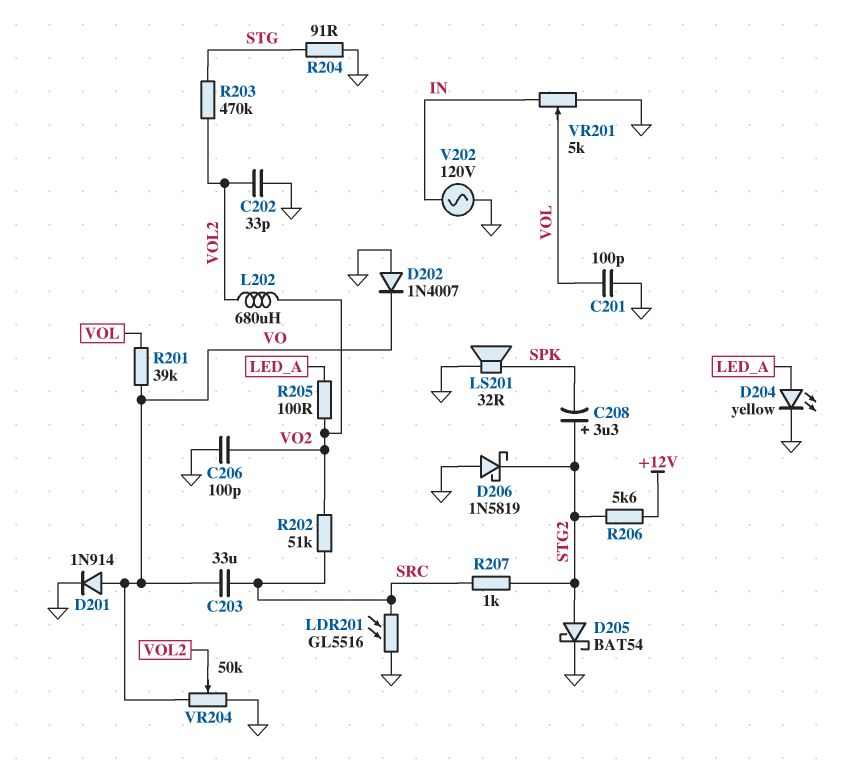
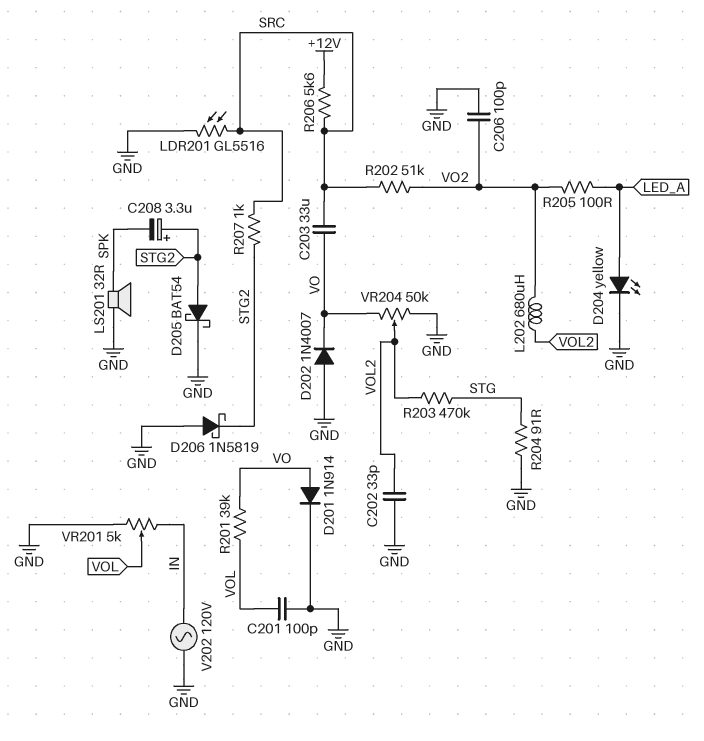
R206: 5.6k (+12V, STG2) -> 5.6k (+12V, SRC)

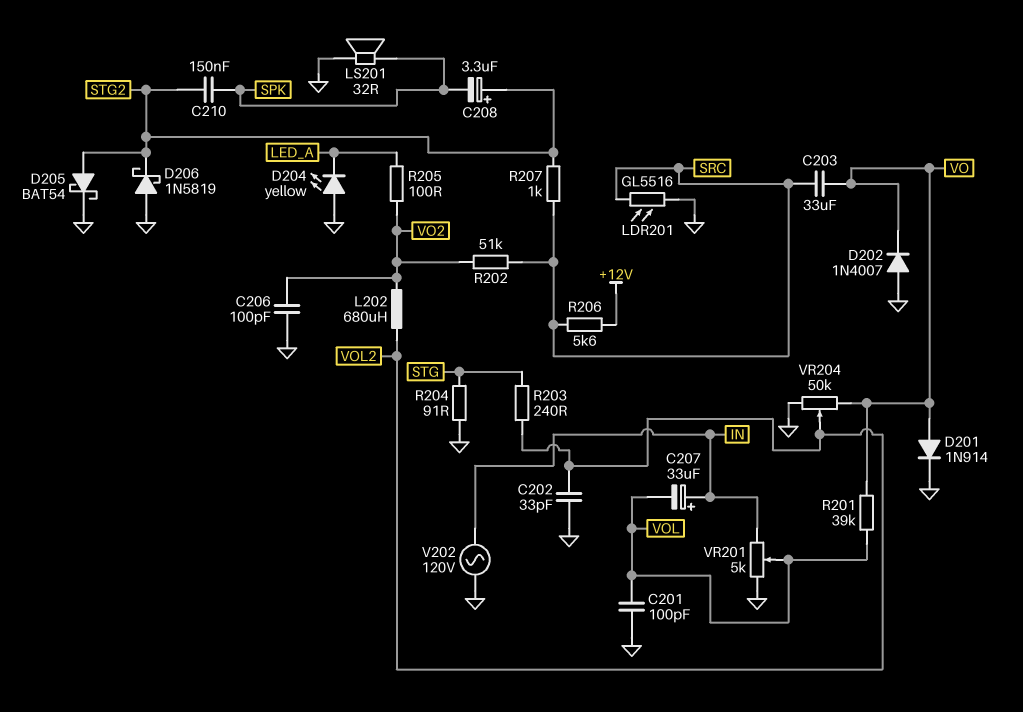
C207: none -> 33uF (plus IN, minus VOL)
C210: none -> 150nF (SPK, STG2)
D204: LED yellow (A LED_A, K GND) -> LED yellow (A GND, K LED_A)
R203: 470k (STG, VOL2) -> 240 (STG, VOL2)

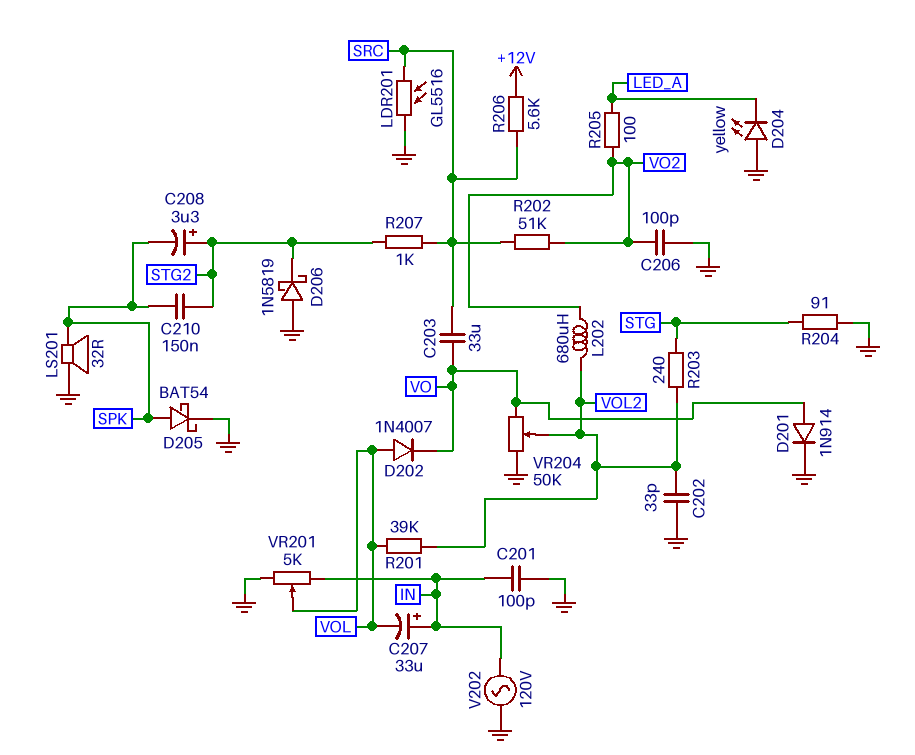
C201: 100pF (GND, VOL) -> 100pF (GND, IN)
D202: diode 1N4007 (A GND, K VO) -> diode 1N4007 (A VOL, K VO)
D205: schottky BAT54 (A STG2, K GND) -> schottky BAT54 (A SPK, K GND)
R201: 39k (VO, VOL) -> 39k (VOL, VOL2)

